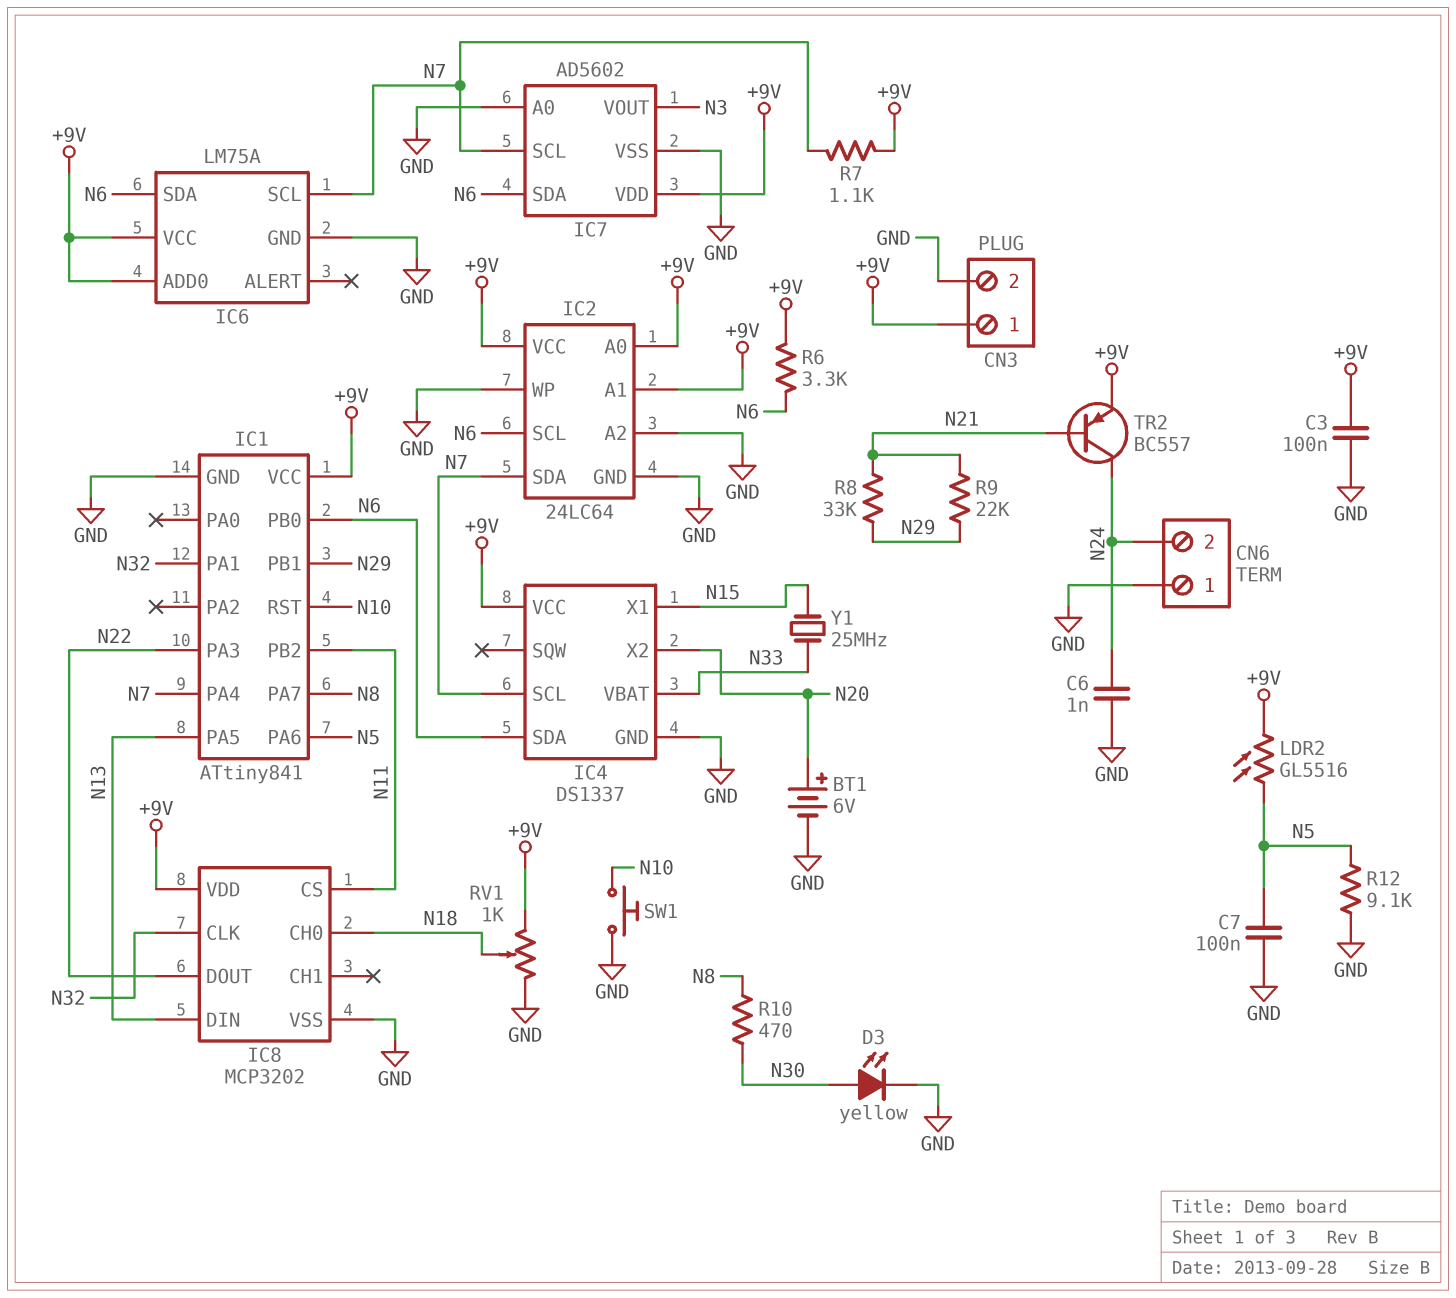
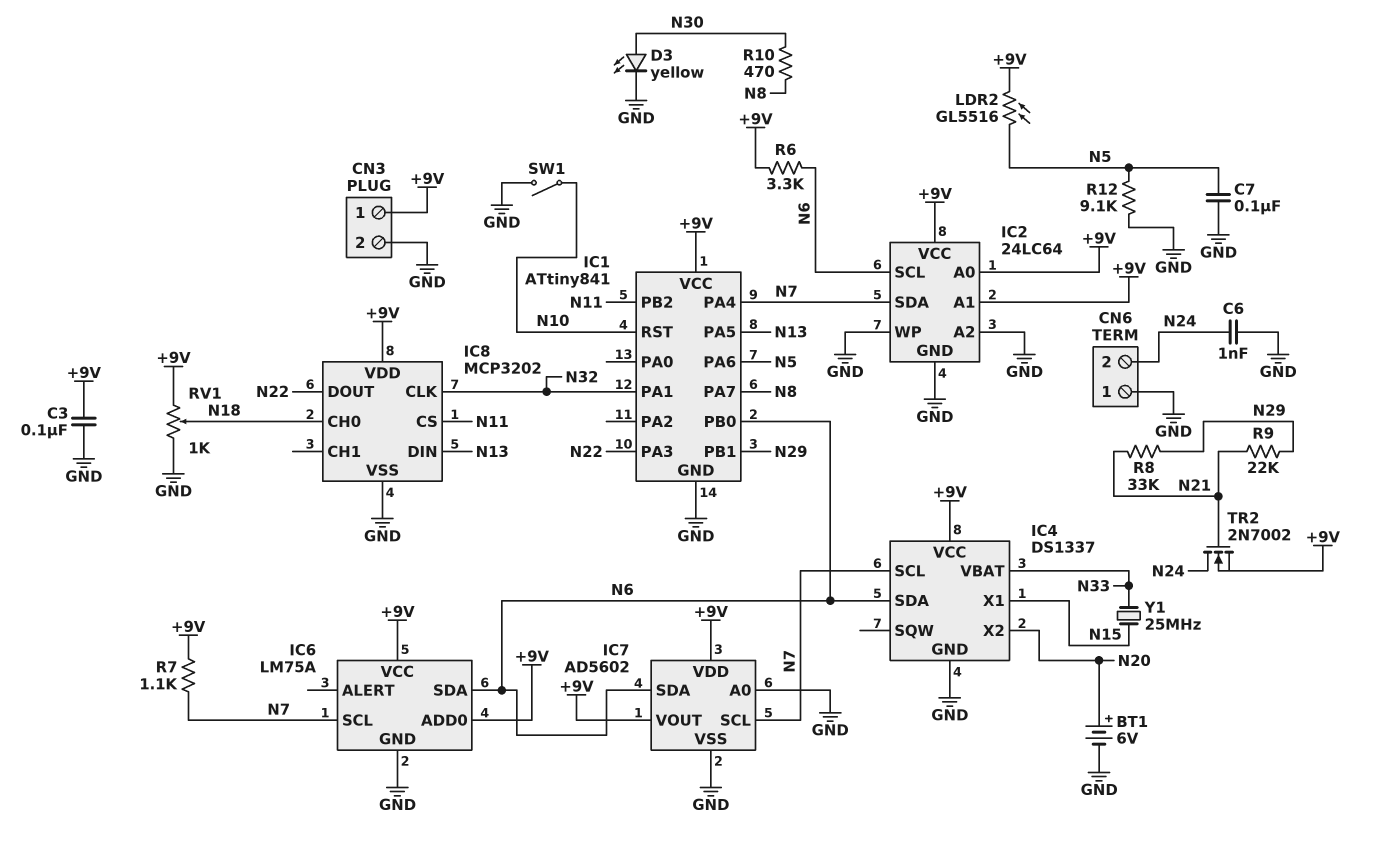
IC7 pin VOUT: N3 -> +9V
SW1: button (GND, N10) -> switch (GND, N10)
TR2: PNP BC557 (B N21, C N24, E +9V) -> NMOS 2N7002 (G N21, D N24, S +9V)

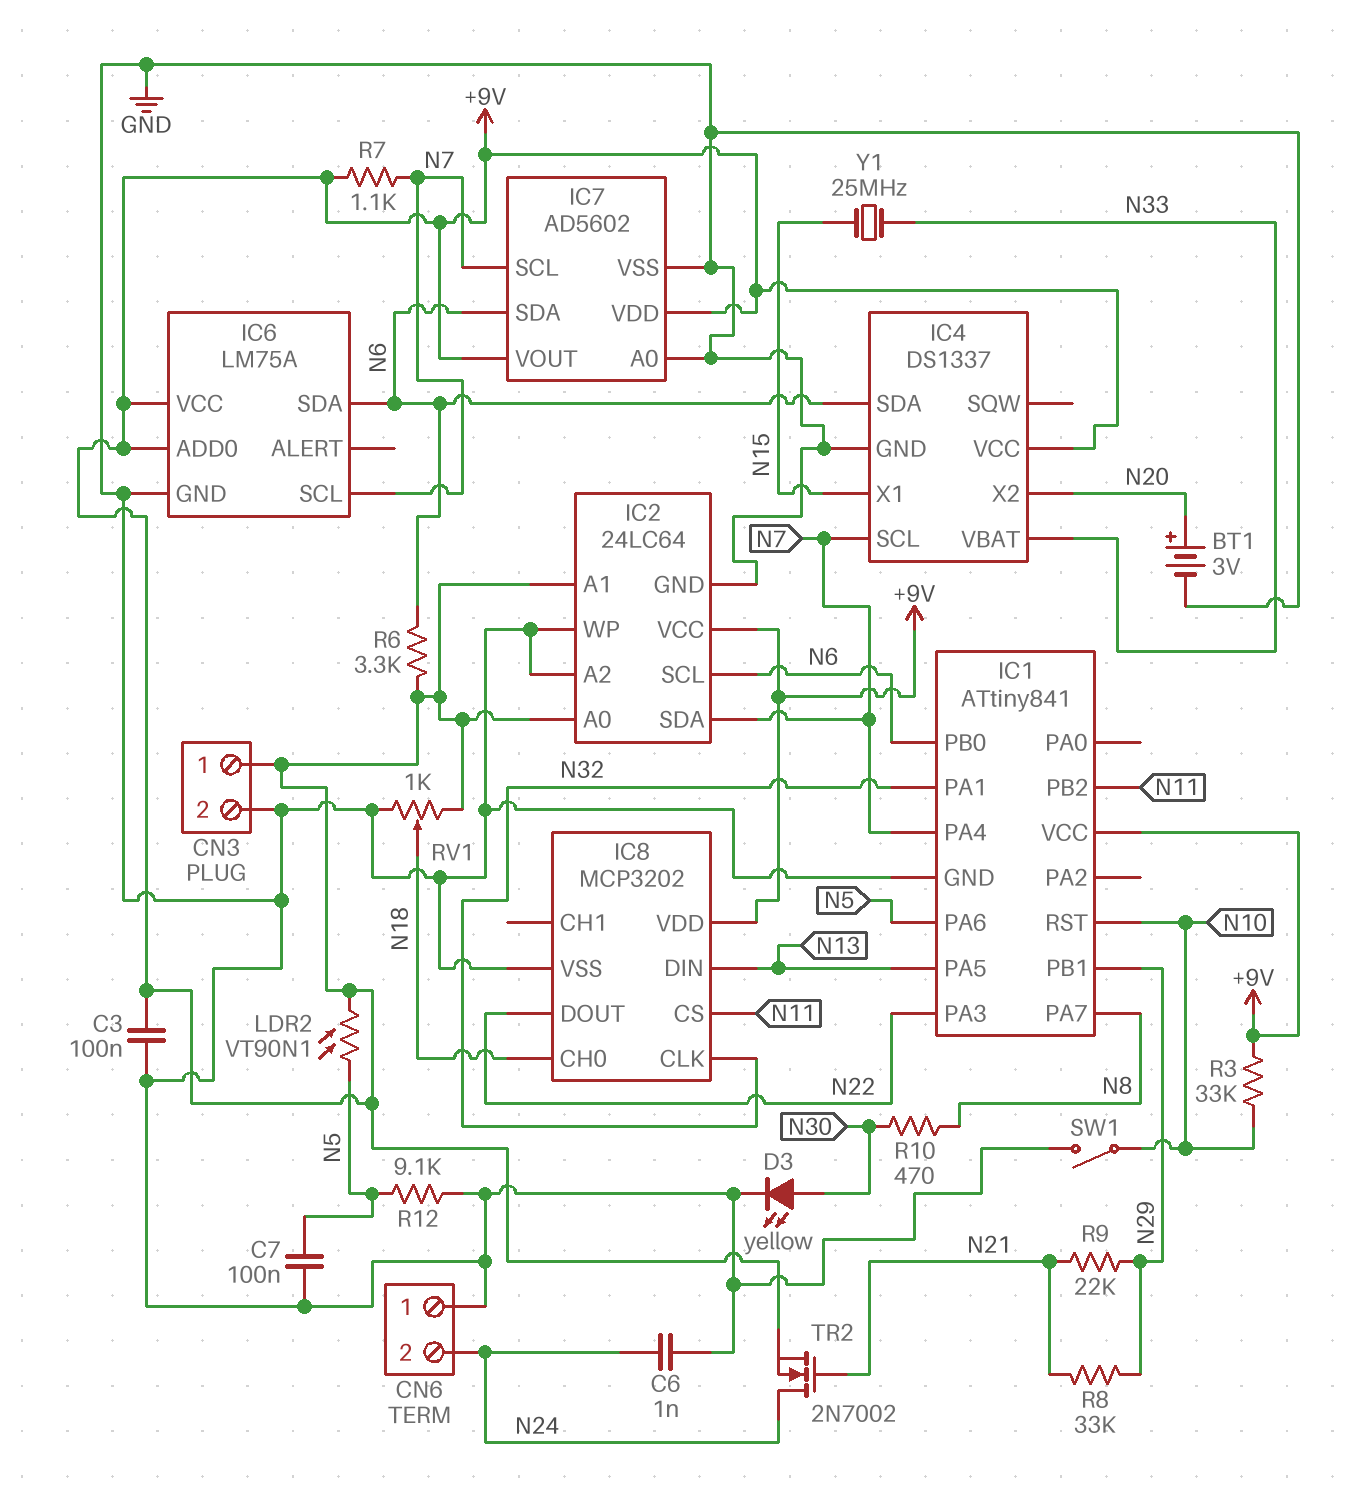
BT1: 6V (plus N20, minus GND) -> 3V (plus N20, minus GND)
LDR2: GL5516 (+9V, N5) -> VT90N1 (+9V, N5)
R3: none -> 33k (+9V, N10)

